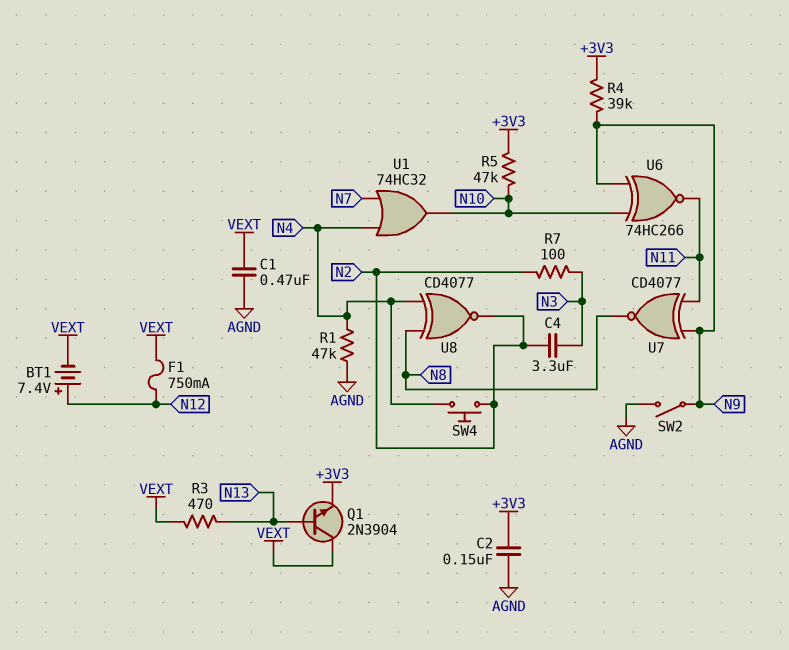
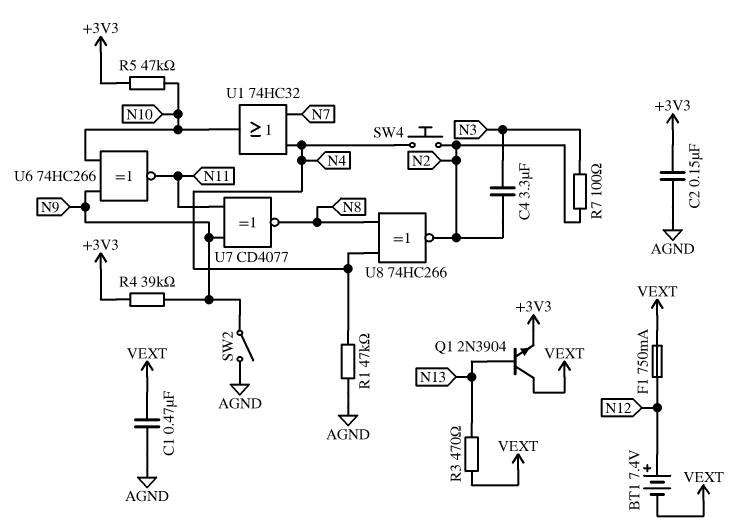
U8: XNOR CD4077 (in N4, in N8, out N2) -> XNOR 74HC266 (in N4, in N8, out N2)

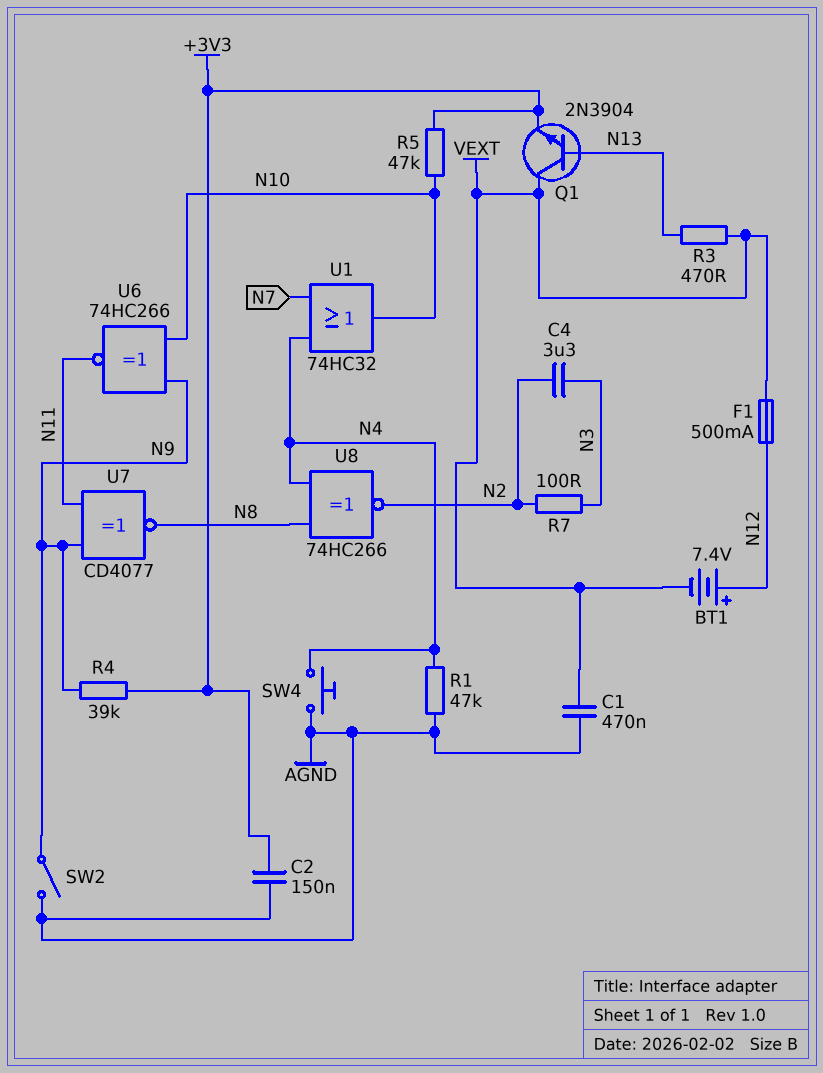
F1: 750mA (N12, VEXT) -> 500mA (N12, VEXT)
SW4: button (N2, N4) -> button (AGND, N4)

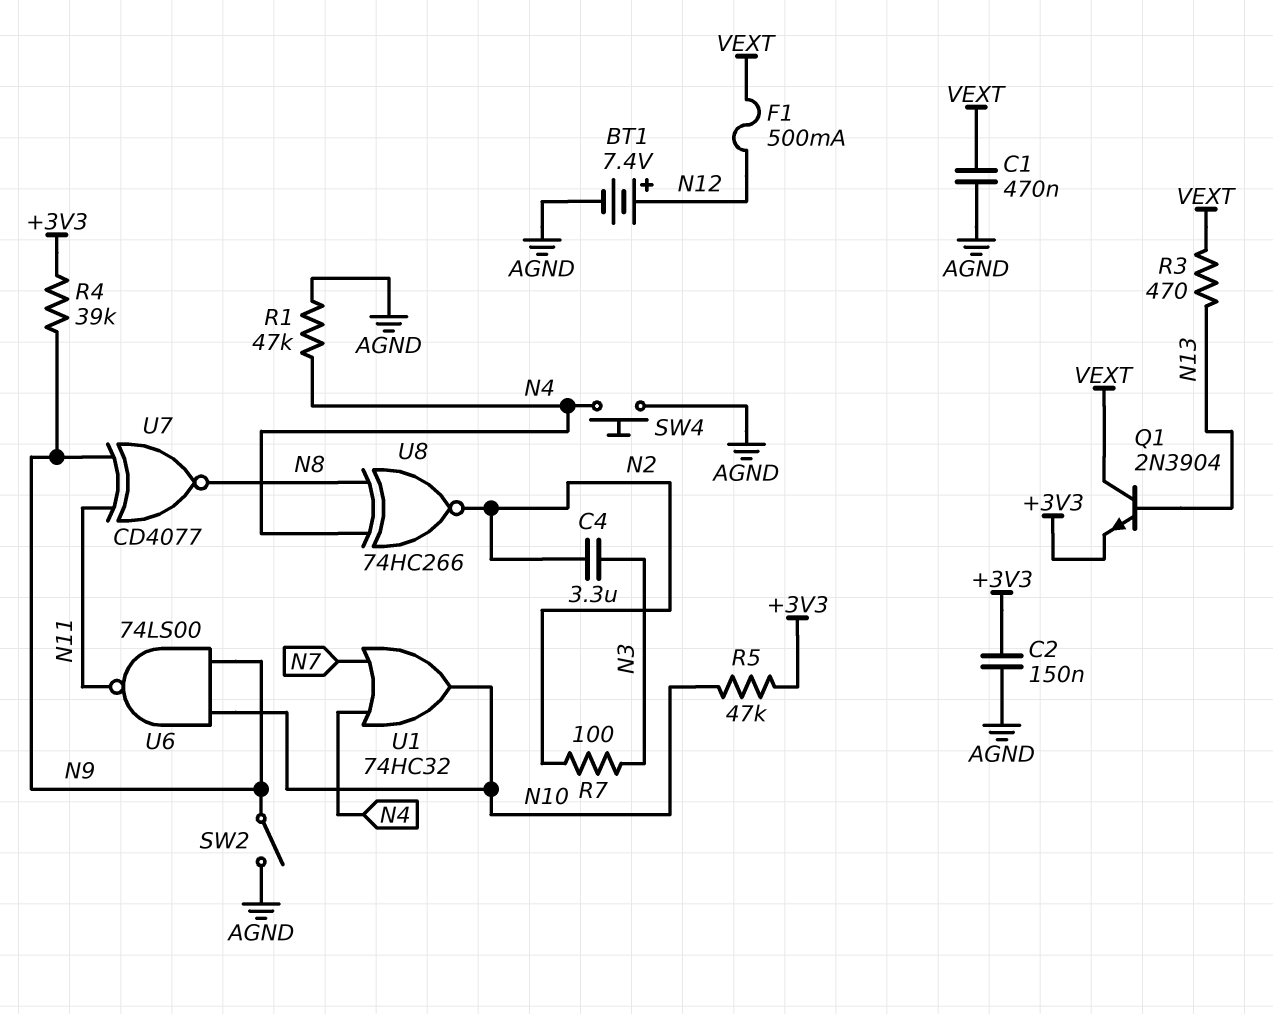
BT1: 7.4V (plus N12, minus VEXT) -> 7.4V (plus N12, minus AGND)
U6: XNOR 74HC266 (in N9, in N10, out N11) -> NAND 74LS00 (in N9, in N10, out N11)

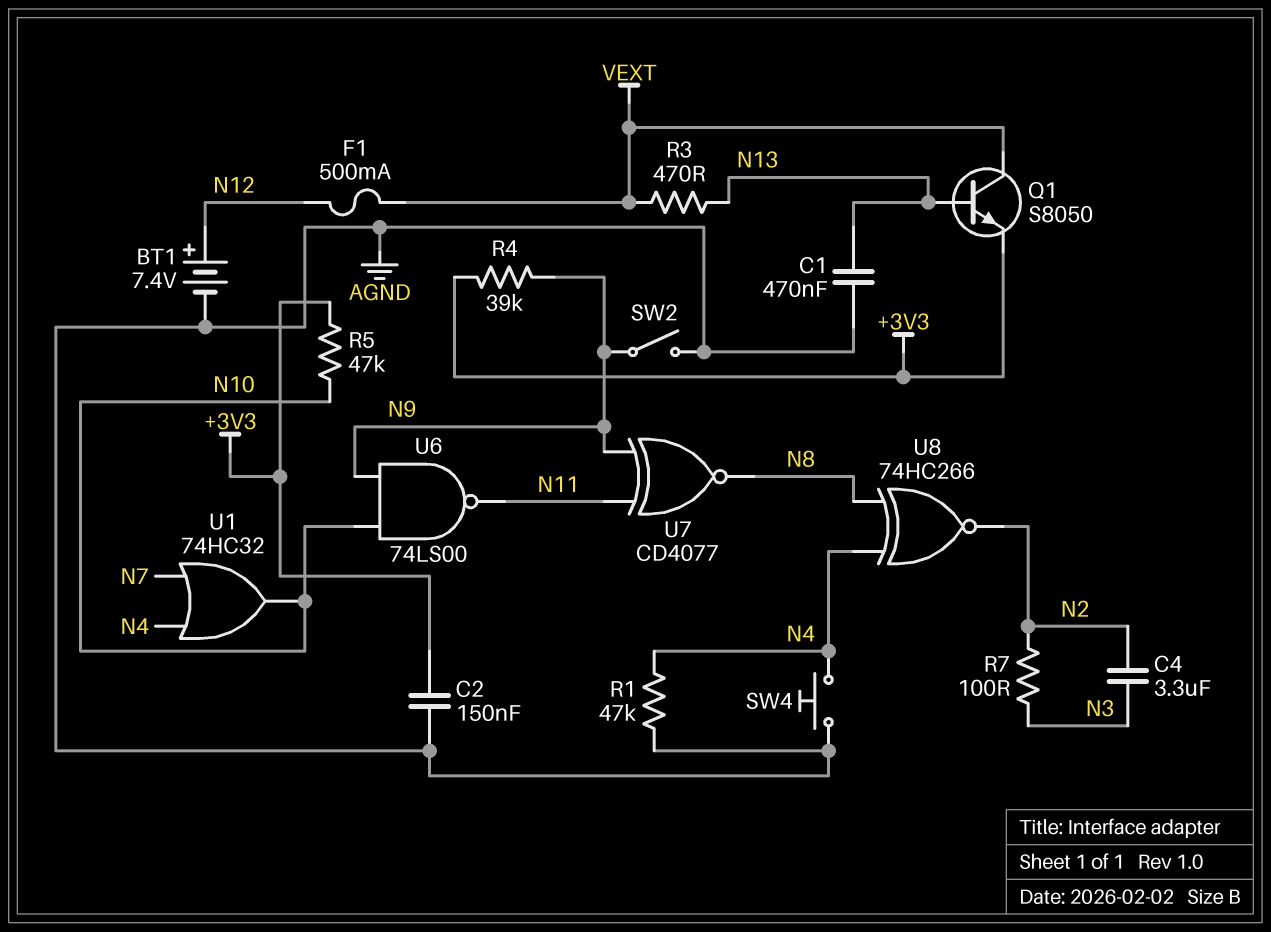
C1: 470nF (AGND, VEXT) -> 470nF (AGND, N13)
Q1: NPN 2N3904 (B N13, C VEXT, E +3V3) -> NPN S8050 (B N13, C VEXT, E +3V3)

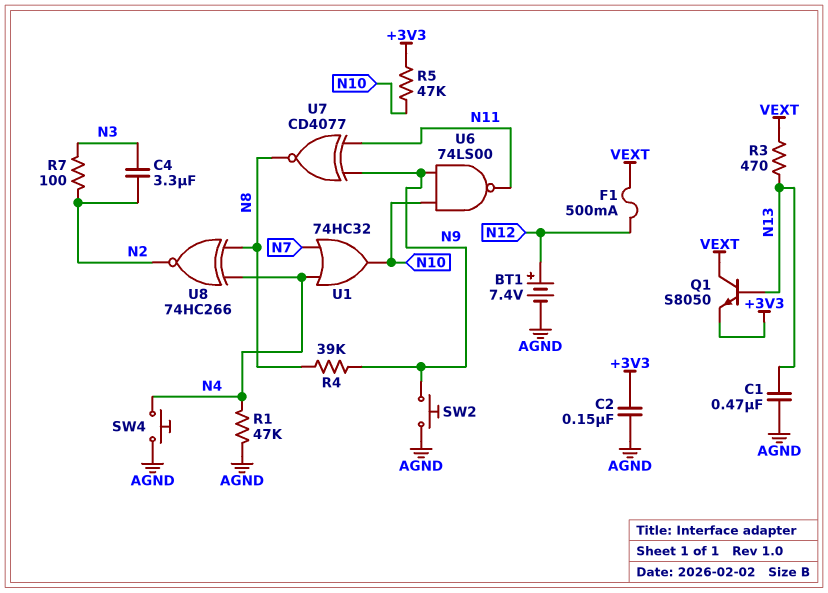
R4: 39k (+3V3, N9) -> 39k (N8, N9)
SW2: switch (AGND, N9) -> button (AGND, N9)

